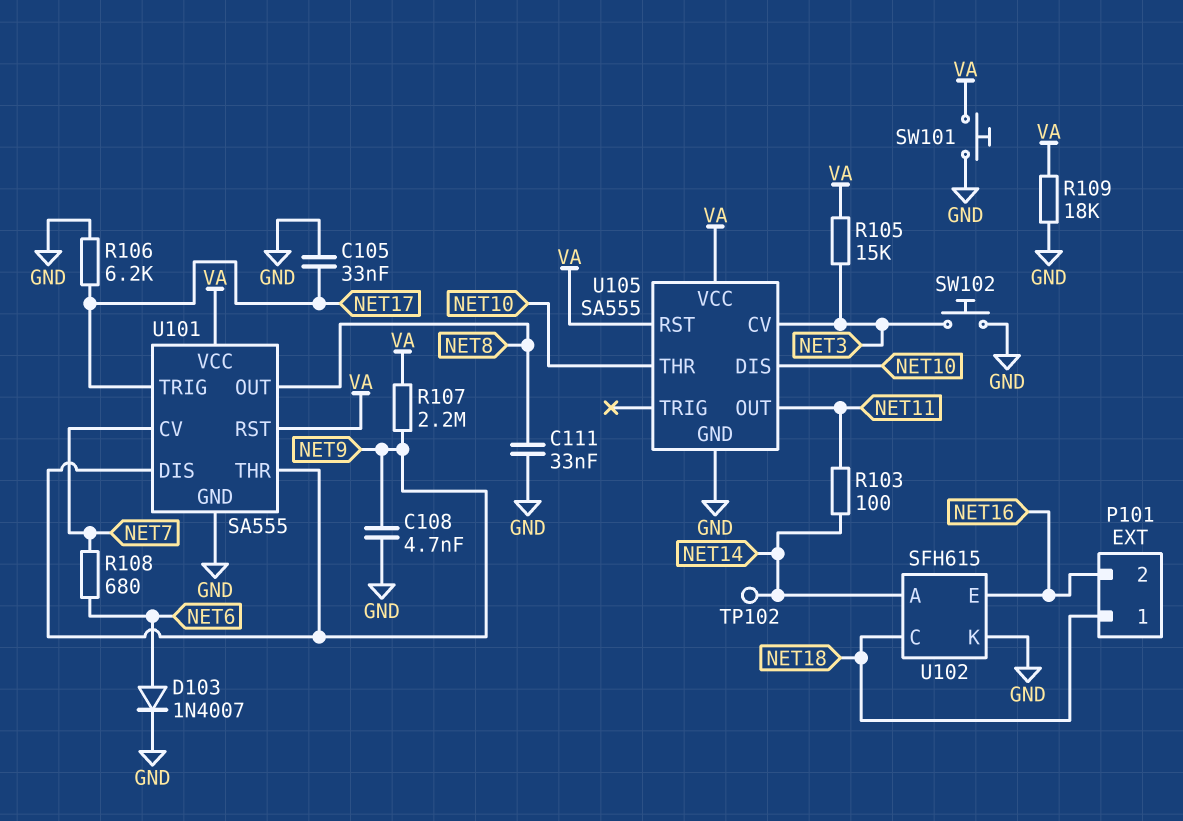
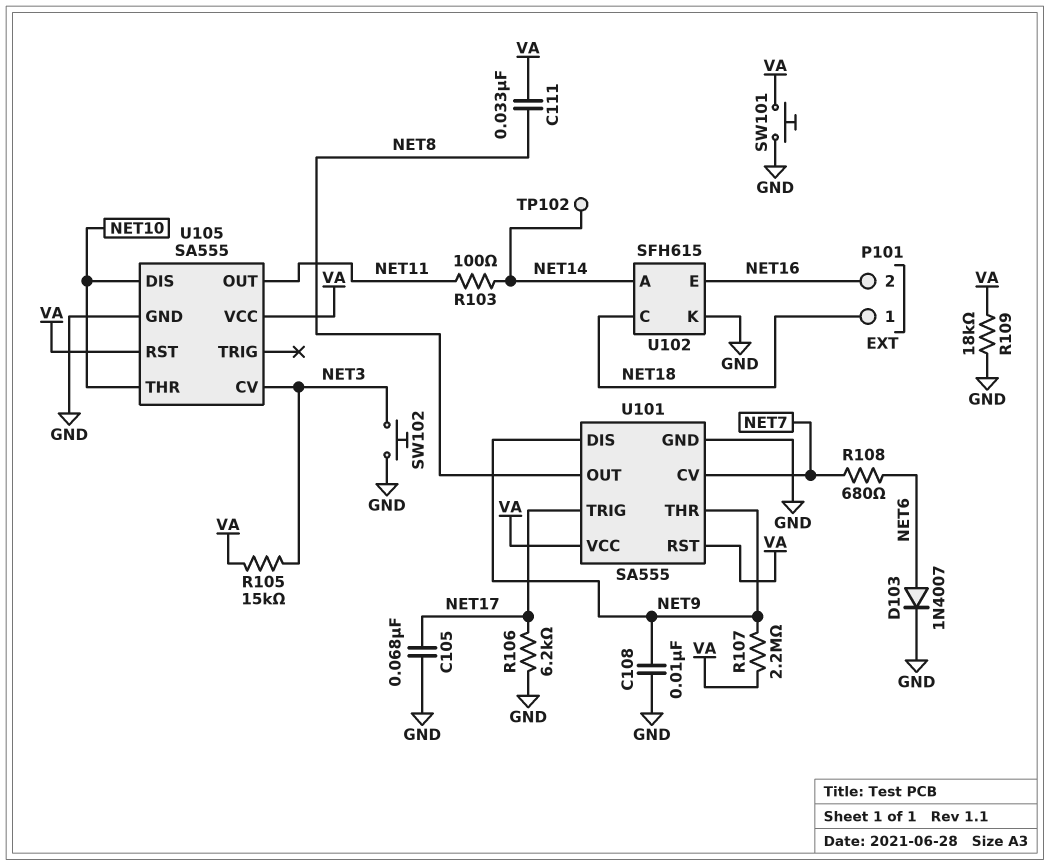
C105: 33nF (GND, NET17) -> 68nF (GND, NET17)
C108: 4.7nF (GND, NET9) -> 10nF (GND, NET9)
C111: 33nF (GND, NET8) -> 33nF (NET8, VA)

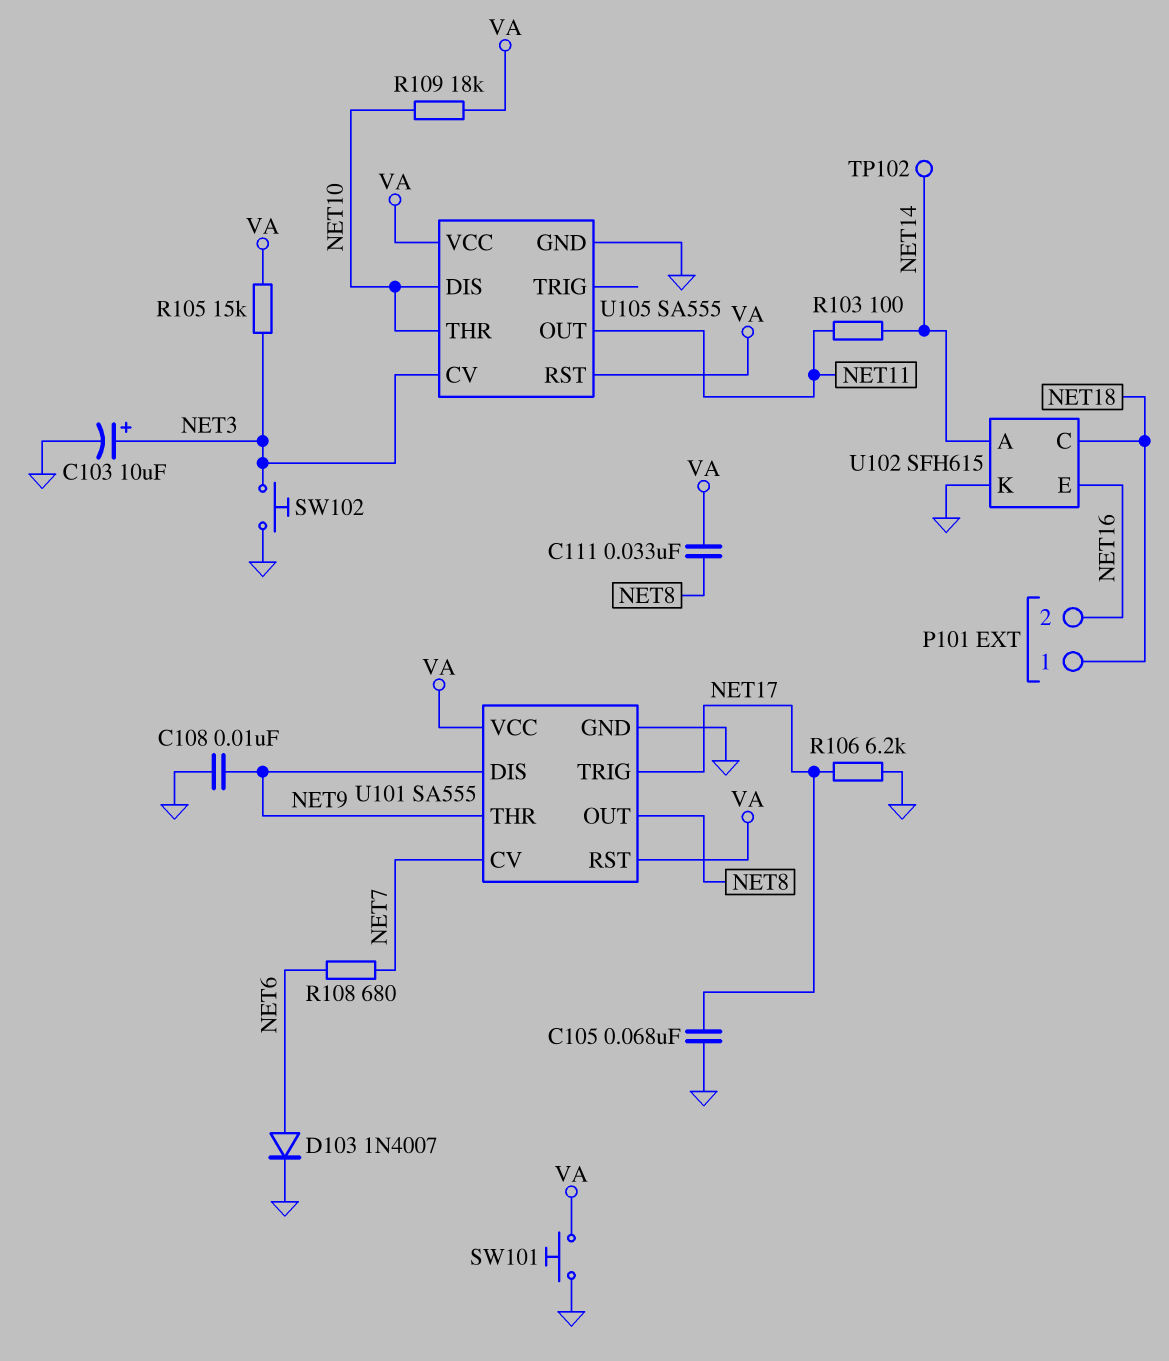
C103: none -> 10uF (plus NET3, minus GND)
R107: 2.2M (NET9, VA) -> none
R109: 18k (GND, VA) -> 18k (NET10, VA)

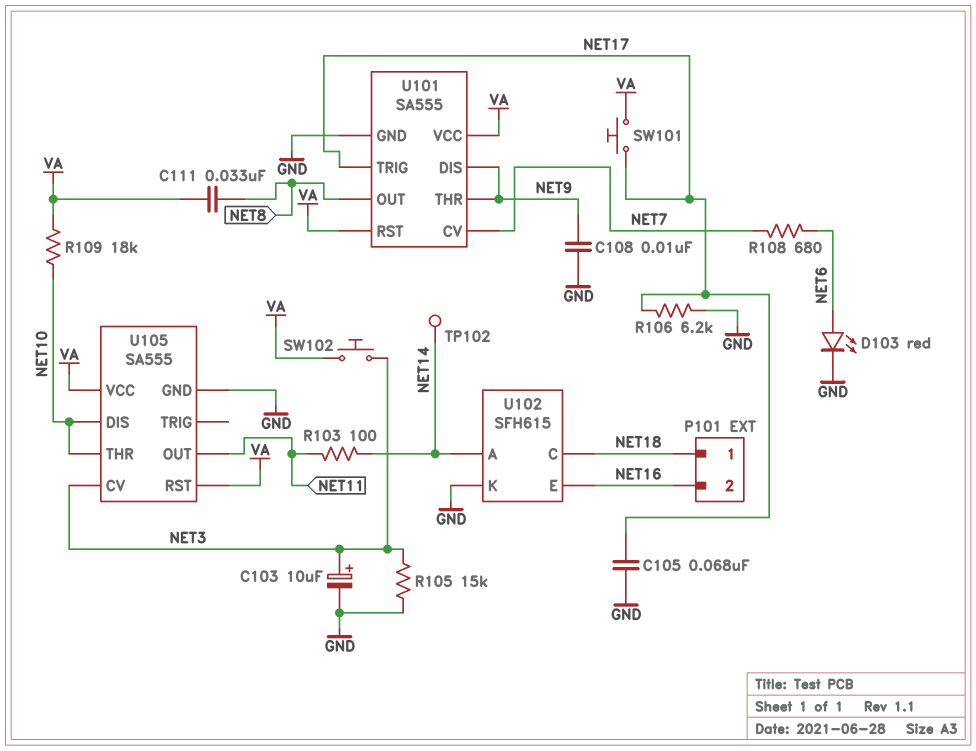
D103: diode 1N4007 (A NET6, K GND) -> LED red (A NET6, K GND)
R105: 15k (NET3, VA) -> 15k (GND, NET3)
SW101: button (GND, VA) -> button (NET17, VA)
SW102: button (GND, NET3) -> button (NET3, VA)

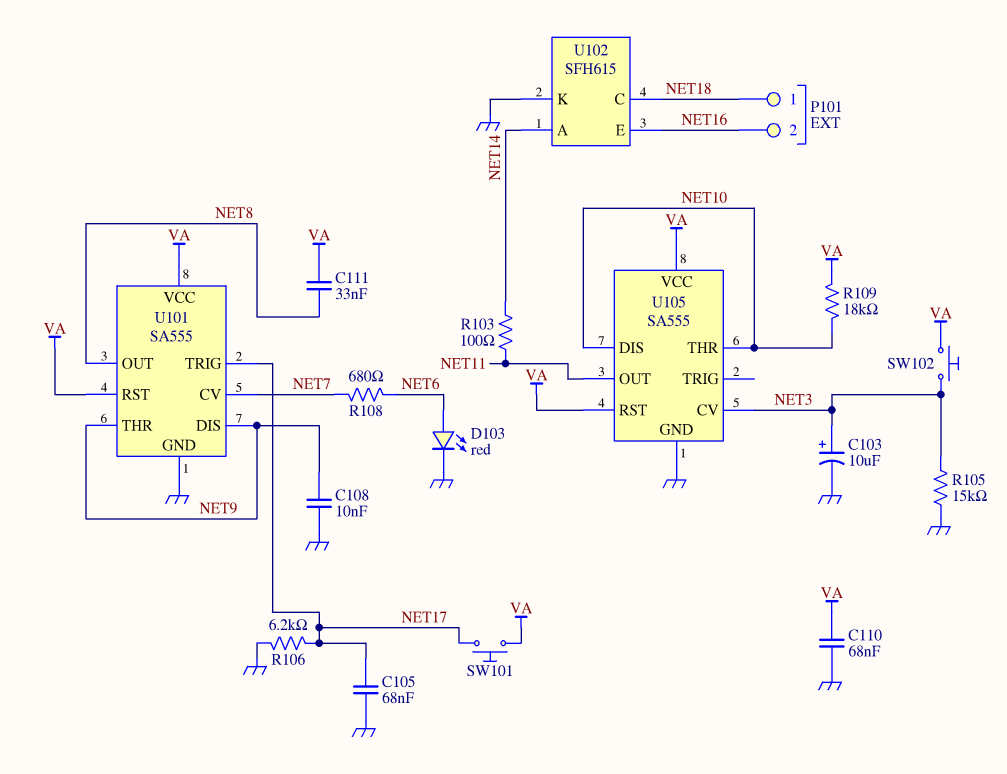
C110: none -> 68nF (GND, VA)
TP102: test point (NET14) -> none

